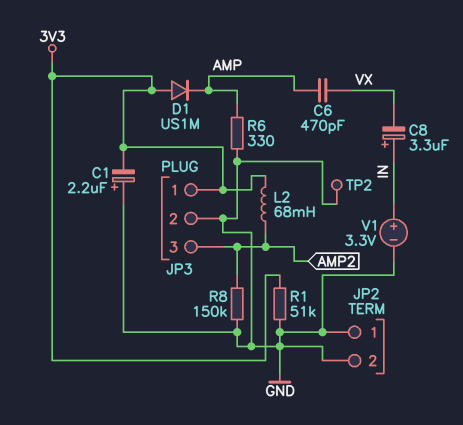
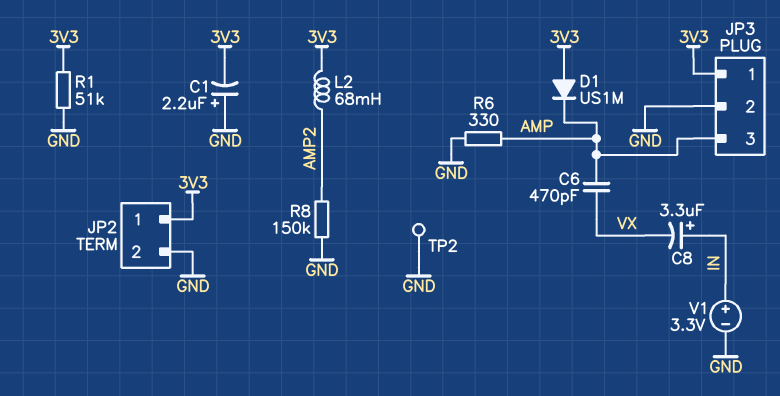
JP2 pin 1: GND -> 3V3
JP3 pin 3: AMP2 -> AMP

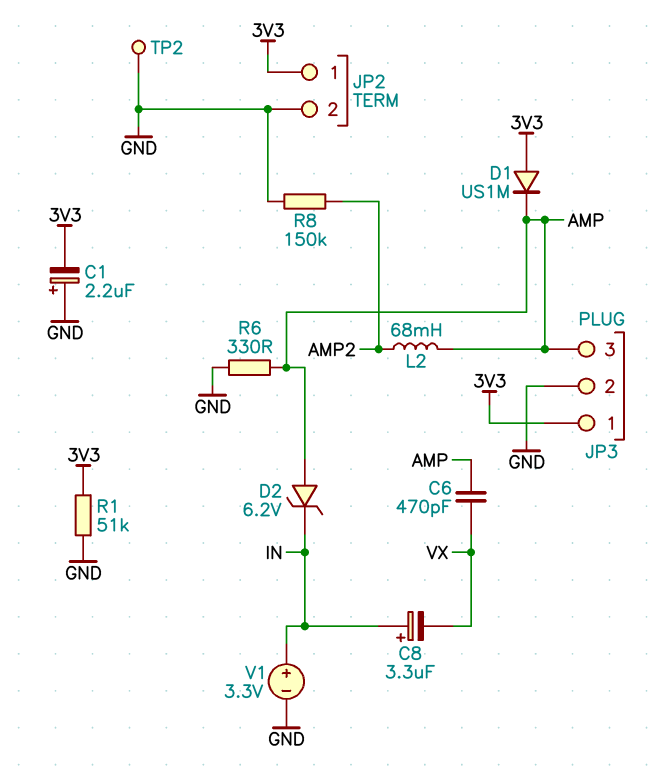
D2: none -> zener 6.2V (A AMP, K IN)
L2: 68mH (3V3, AMP2) -> 68mH (AMP, AMP2)

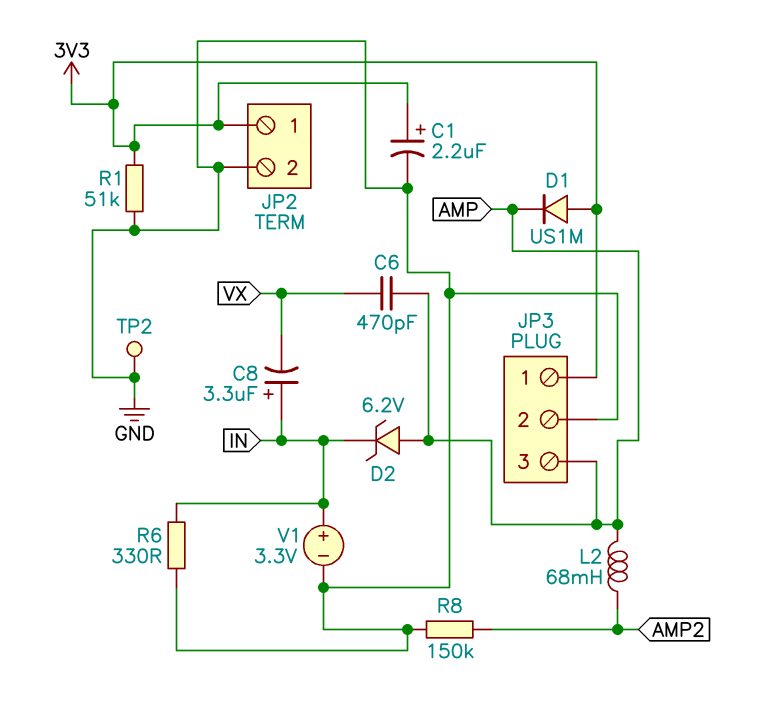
C1: 2.2uF (plus GND, minus 3V3) -> 2.2uF (plus 3V3, minus GND)
R6: 330 (AMP, GND) -> 330 (GND, IN)

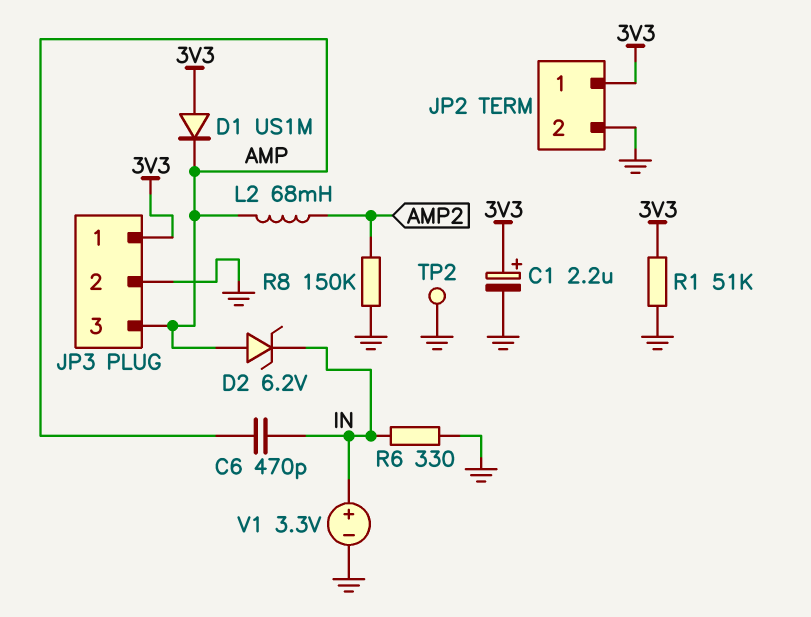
C6: 470pF (AMP, VX) -> 470pF (AMP, IN)
C8: 3.3uF (plus IN, minus VX) -> none

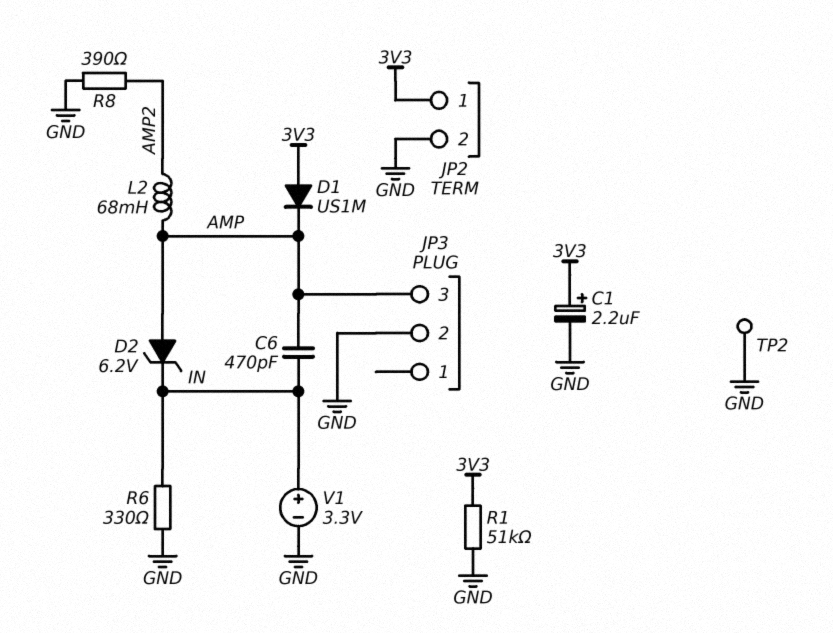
JP3 pin 1: 3V3 -> none
R8: 150k (AMP2, GND) -> 390 (AMP2, GND)

